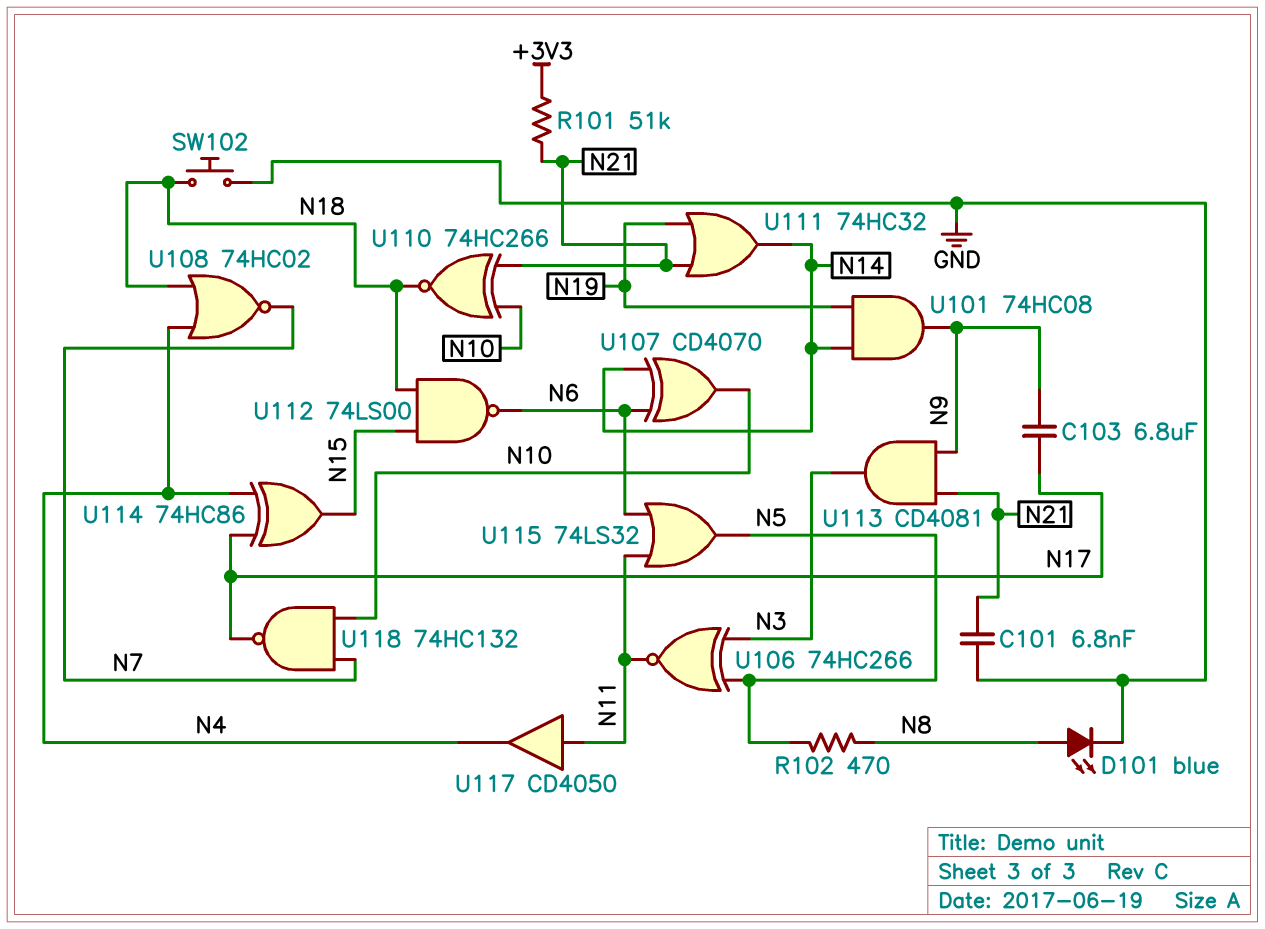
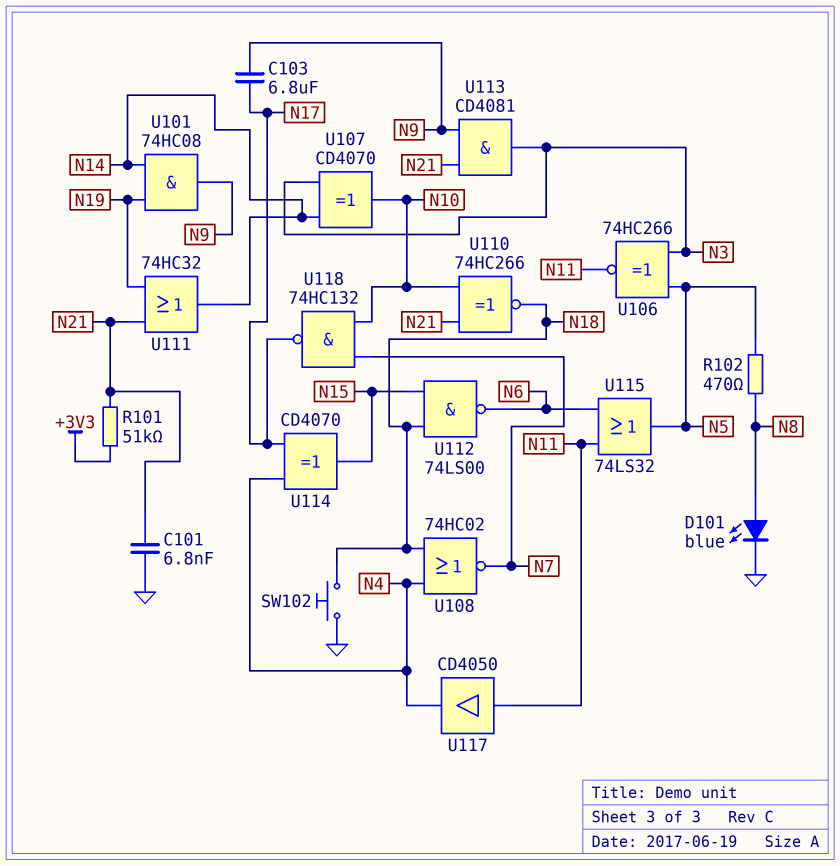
U107: XOR CD4070 (in N6, in N14, out N10) -> XOR CD4070 (in N3, in N14, out N10)
U114: XOR 74HC86 (in N4, in N17, out N15) -> XOR CD4070 (in N4, in N17, out N15)

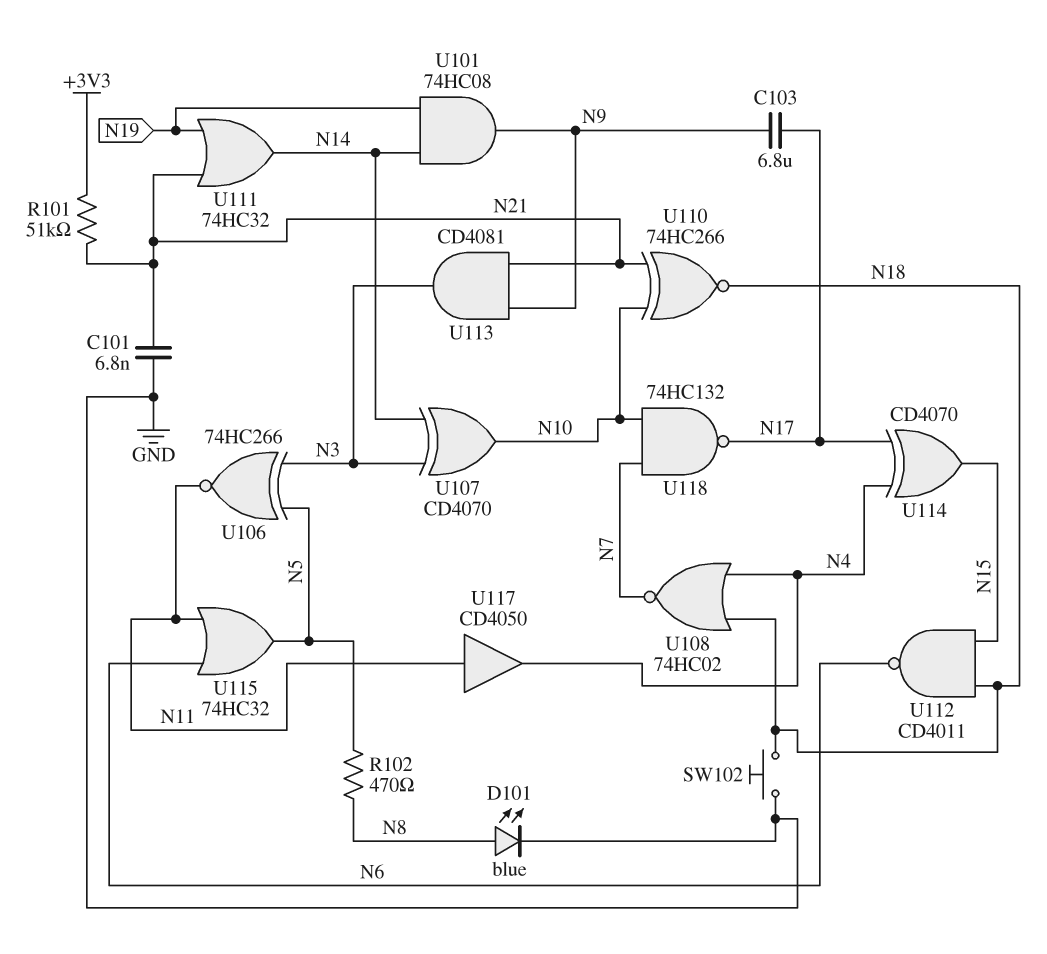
U112: NAND 74LS00 (in N15, in N18, out N6) -> NAND CD4011 (in N15, in N18, out N6)
U115: OR 74LS32 (in N6, in N11, out N5) -> OR 74HC32 (in N6, in N11, out N5)

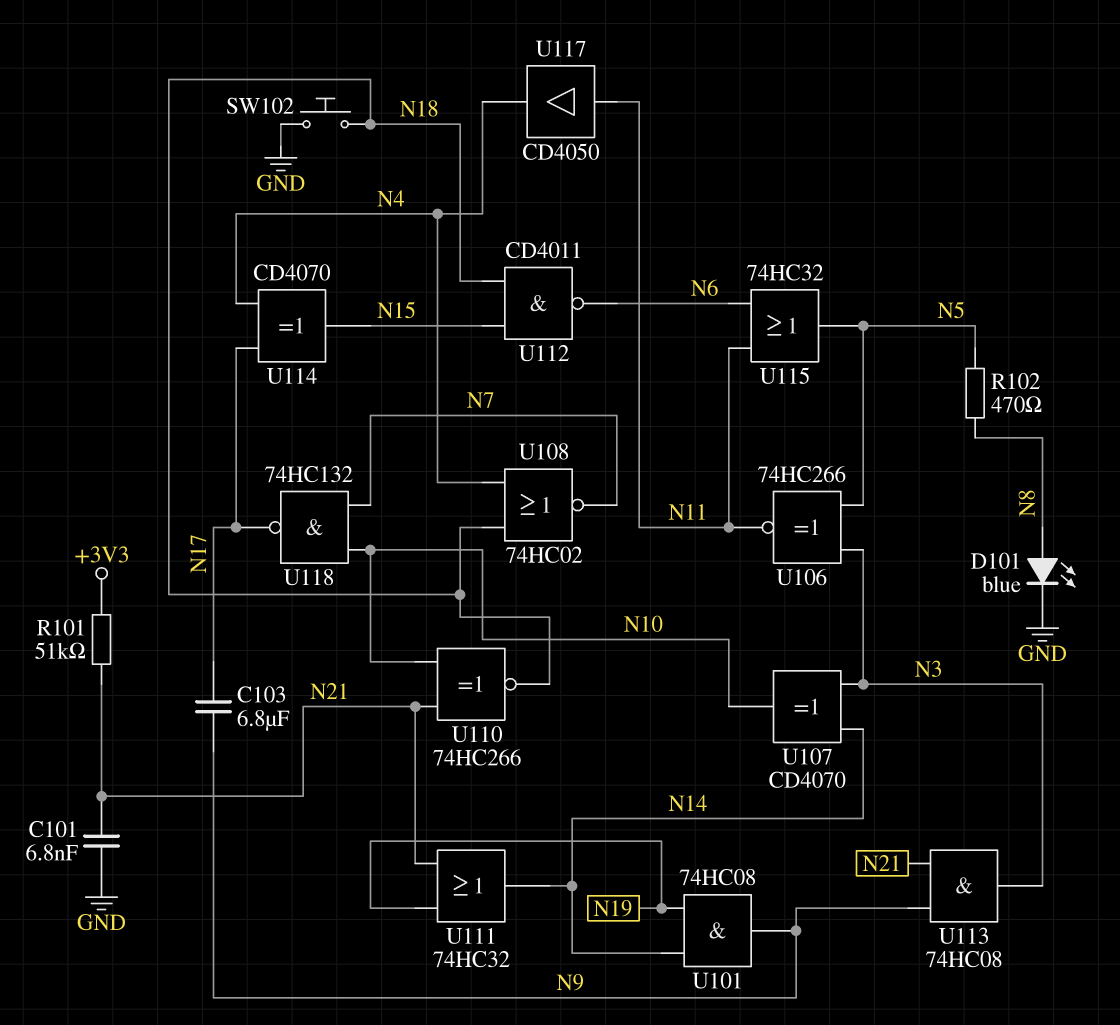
U113: AND CD4081 (in N9, in N21, out N3) -> AND 74HC08 (in N9, in N21, out N3)

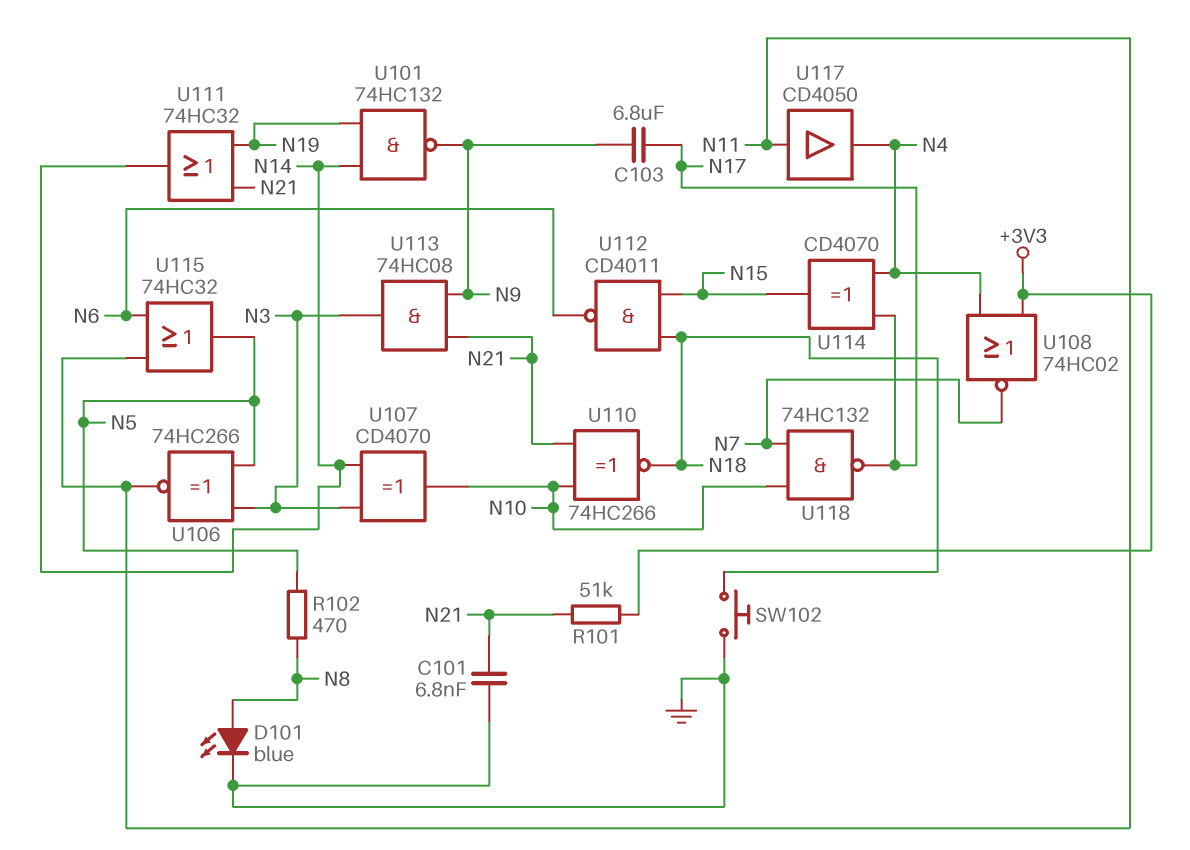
U101: AND 74HC08 (in N14, in N19, out N9) -> NAND 74HC132 (in N14, in N19, out N9)
U108: NOR 74HC02 (in N4, in N18, out N7) -> NOR 74HC02 (in +3V3, in N4, out N7)

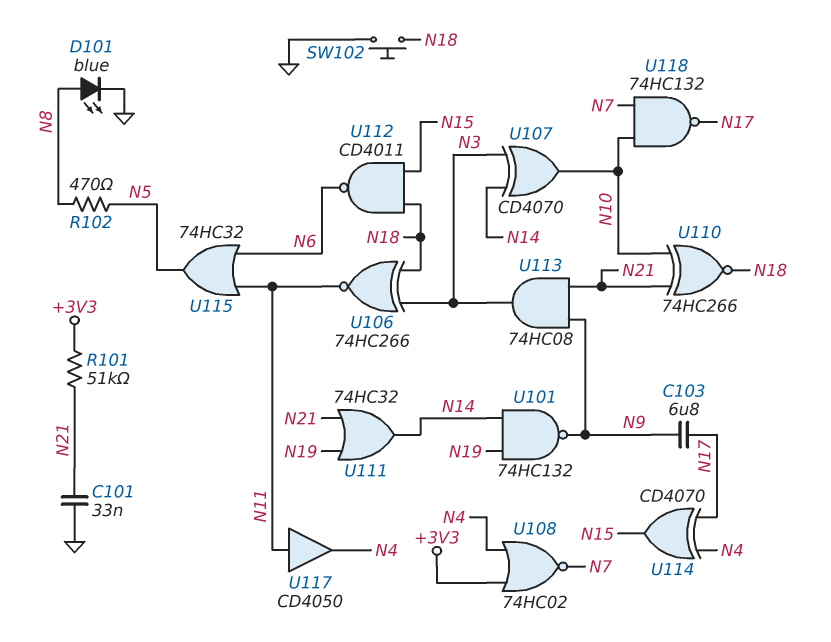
C101: 6.8nF (GND, N21) -> 33nF (GND, N21)
U106: XNOR 74HC266 (in N3, in N5, out N11) -> XNOR 74HC266 (in N3, in N18, out N11)

